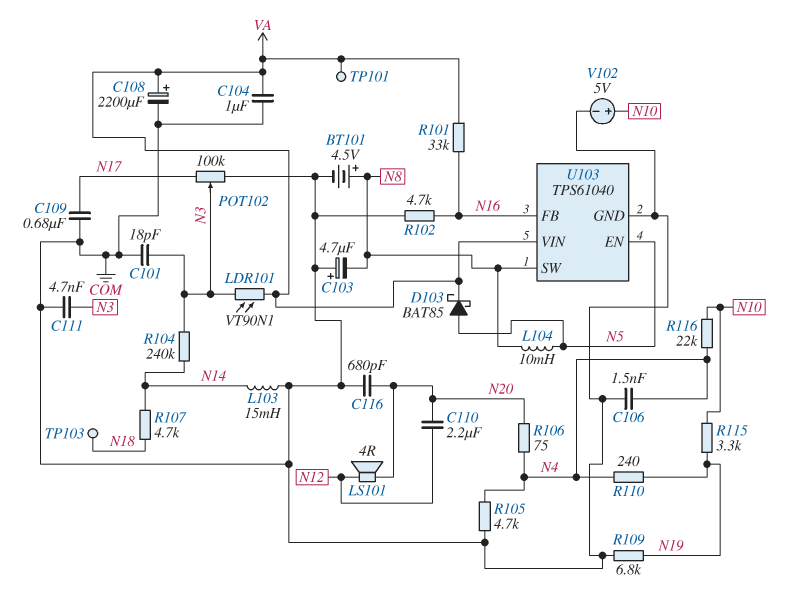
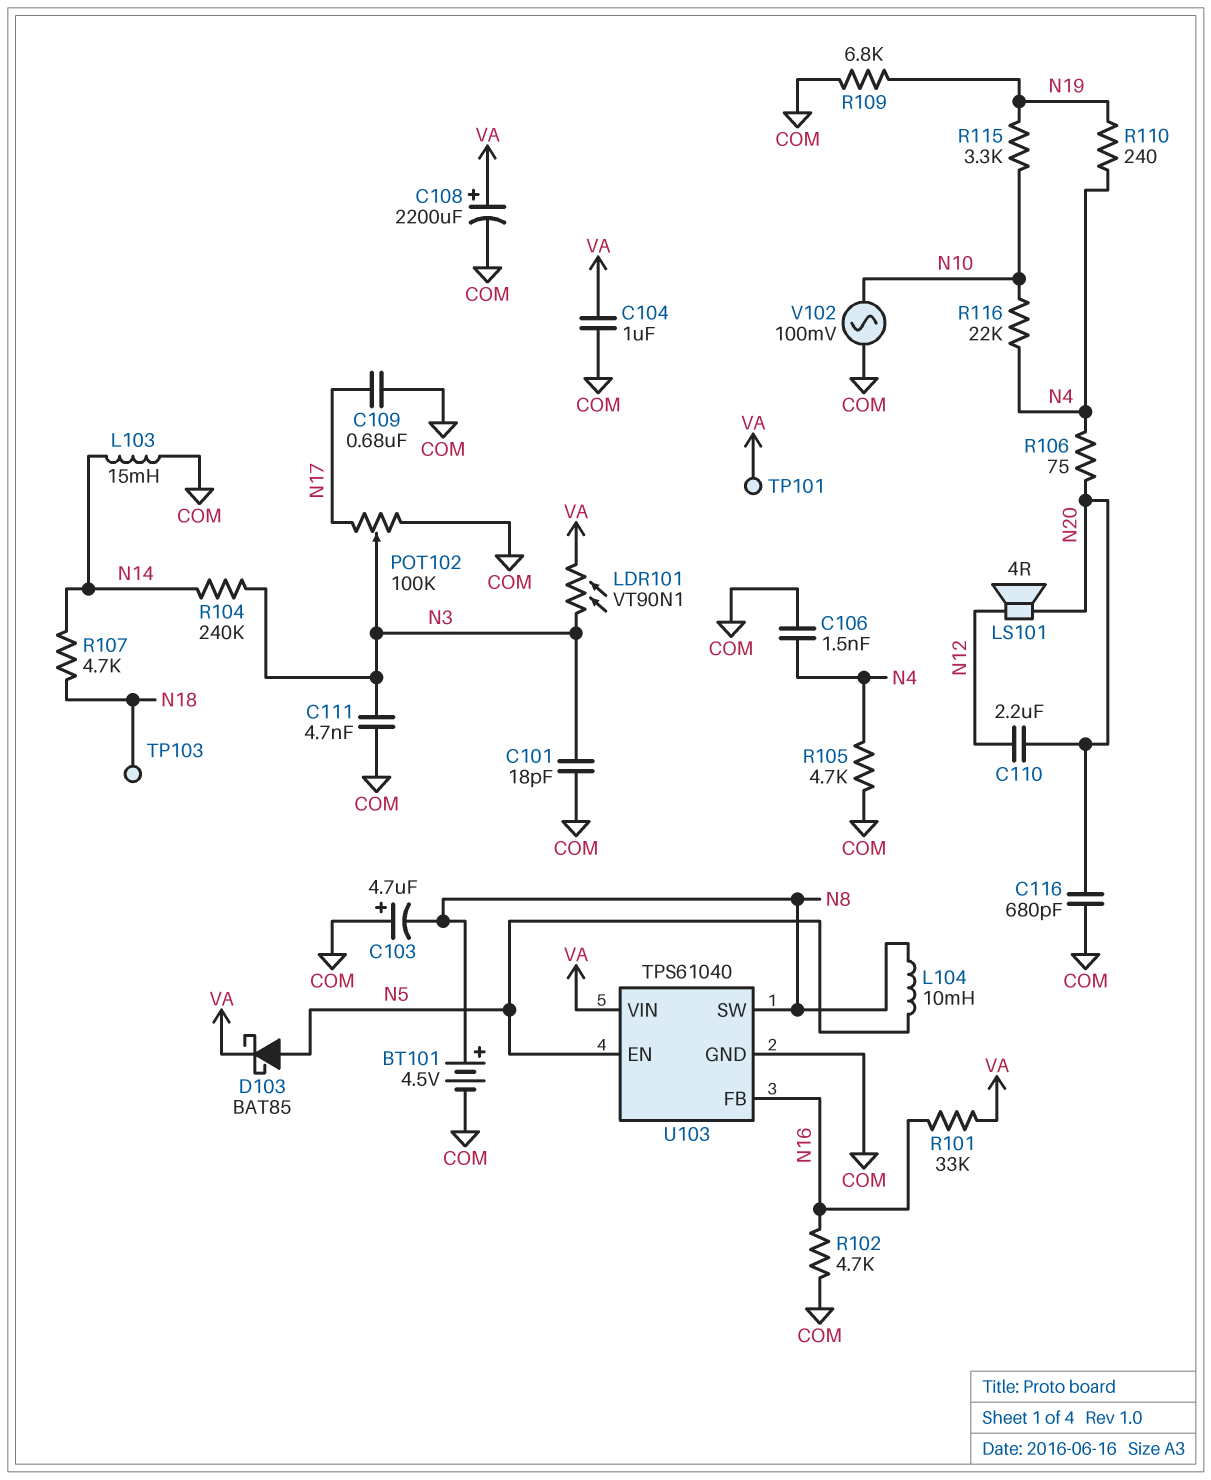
V102: 5V (plus N10, minus COM) -> AC 100mV (COM, N10)

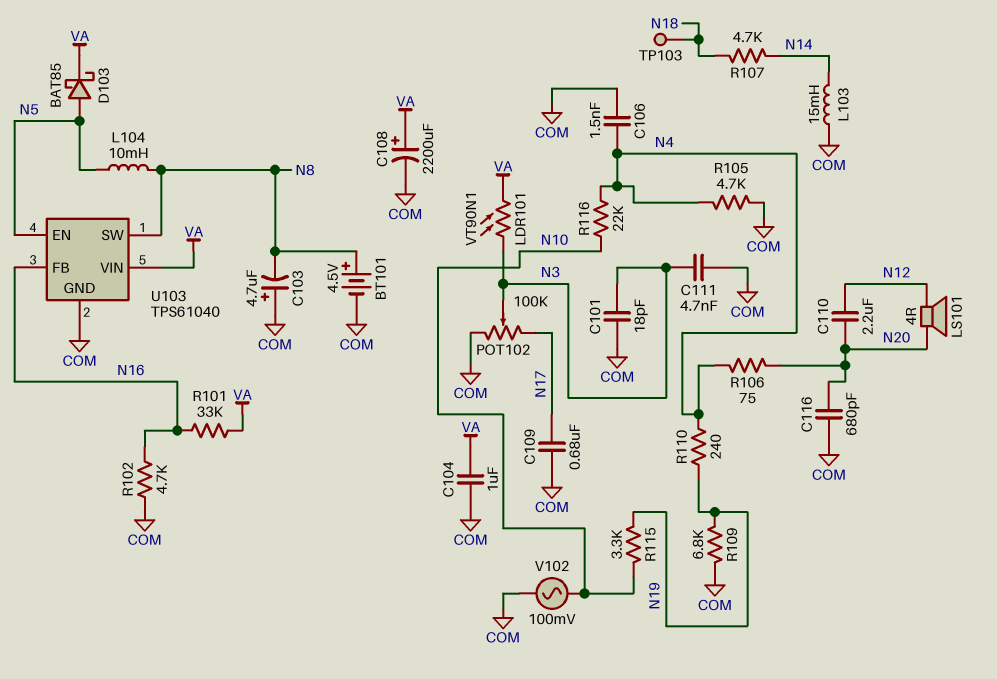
R104: 240k (N3, N14) -> none
TP101: test point (VA) -> none

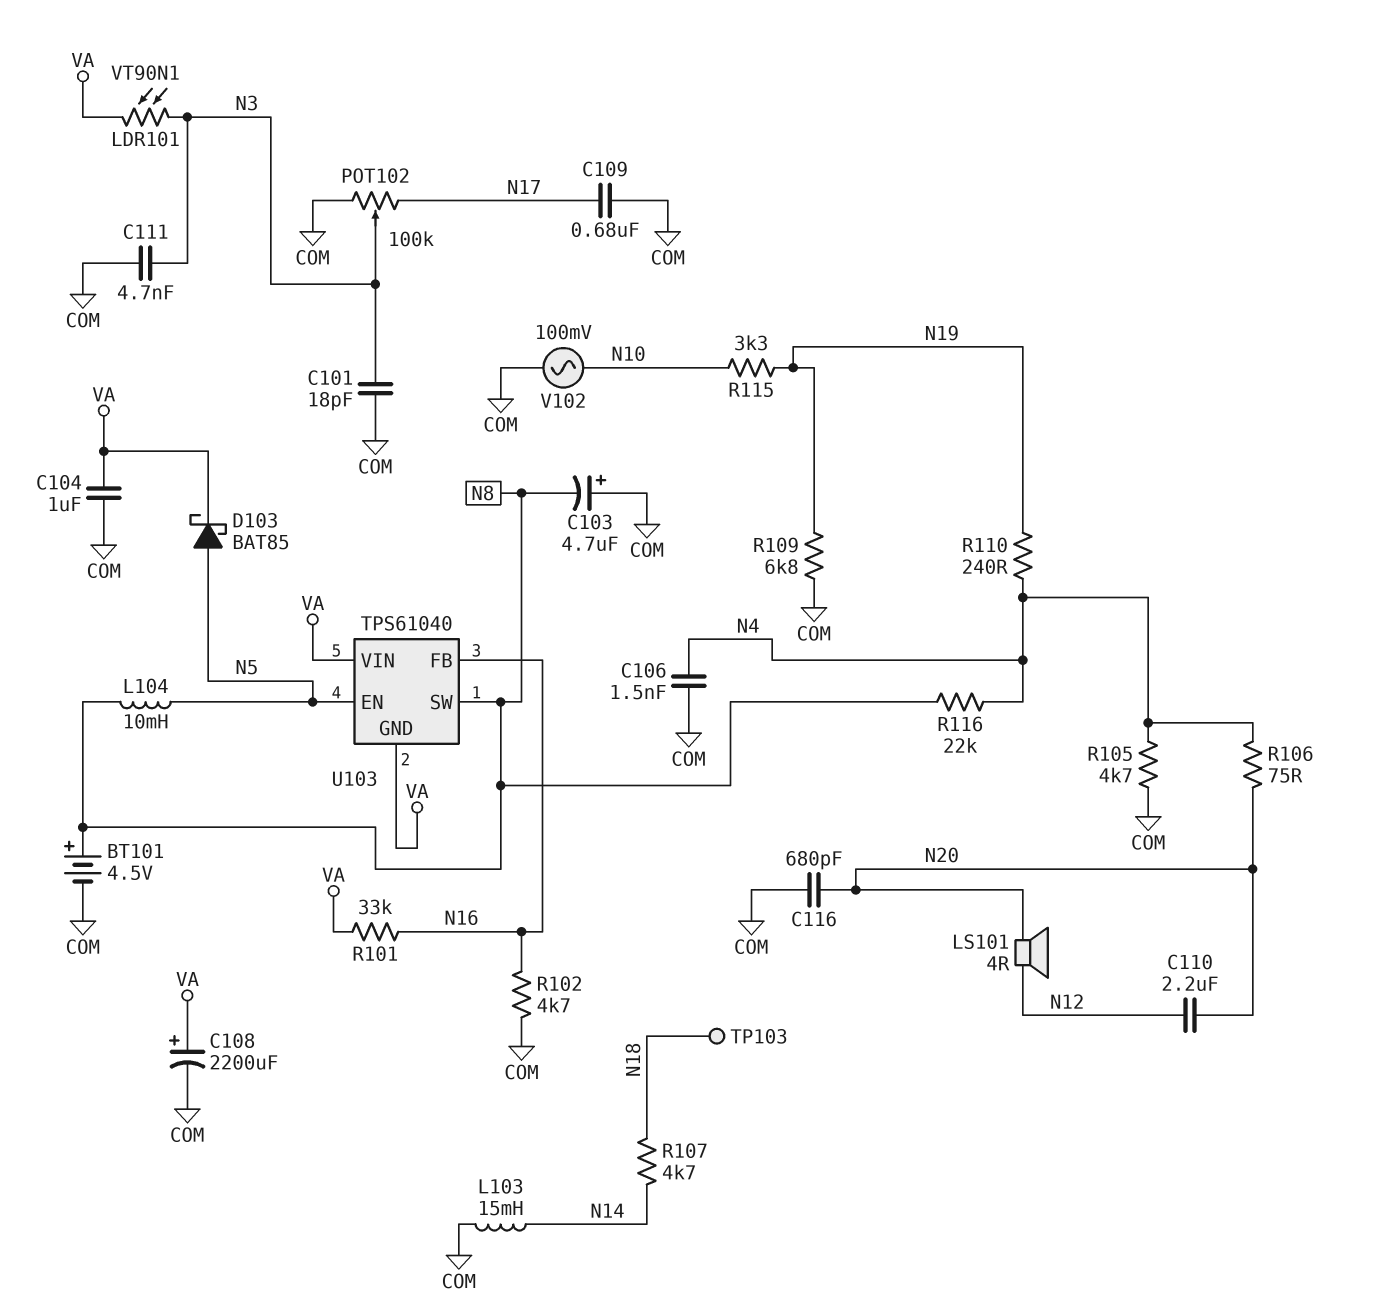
R116: 22k (N4, N10) -> 22k (N4, N8)
U103 pin GND: COM -> VA

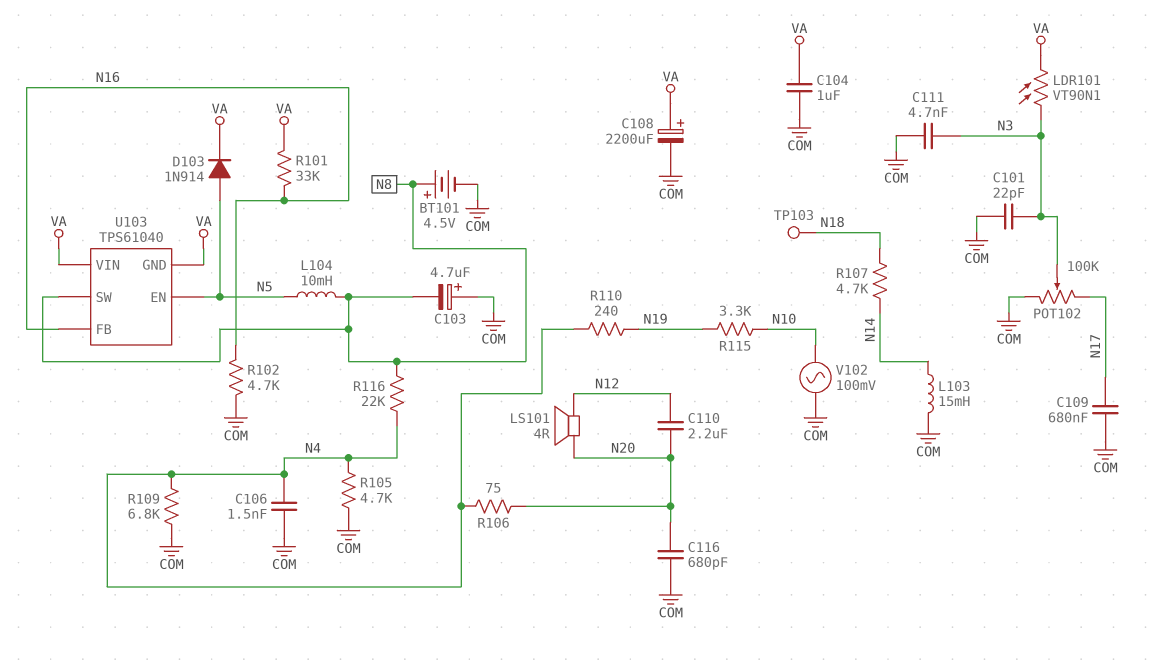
C101: 18pF (COM, N3) -> 22pF (COM, N3)
D103: schottky BAT85 (A N5, K VA) -> diode 1N914 (A N5, K VA)
R109: 6.8k (COM, N19) -> 6.8k (COM, N4)

